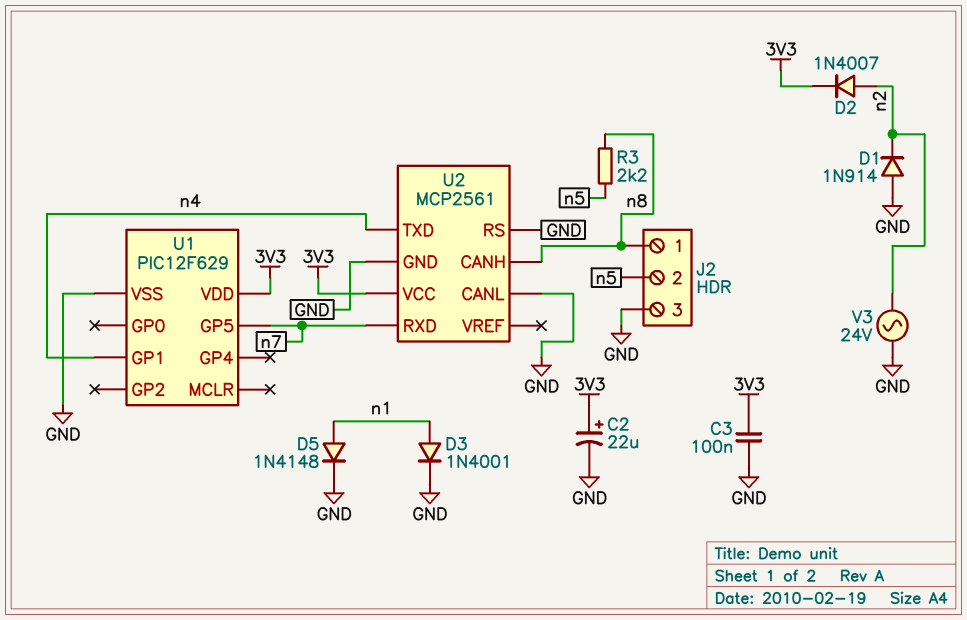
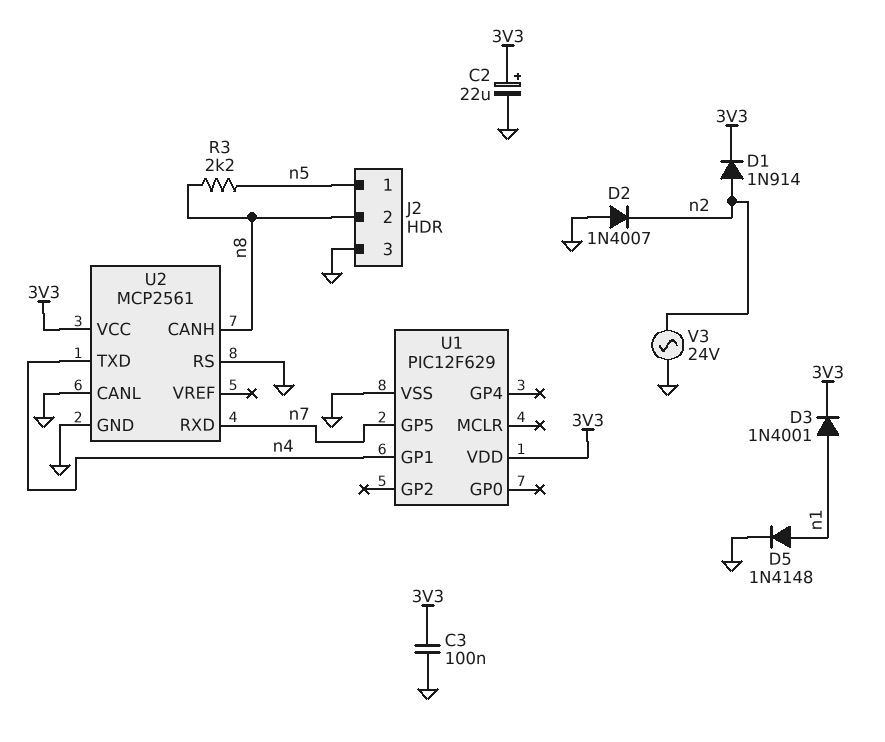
D1: diode 1N914 (A GND, K n2) -> diode 1N914 (A n2, K 3V3)
D2: diode 1N4007 (A n2, K 3V3) -> diode 1N4007 (A GND, K n2)
D3: diode 1N4001 (A n1, K GND) -> diode 1N4001 (A n1, K 3V3)
J2 pin 1: n8 -> n5
J2 pin 2: n5 -> n8

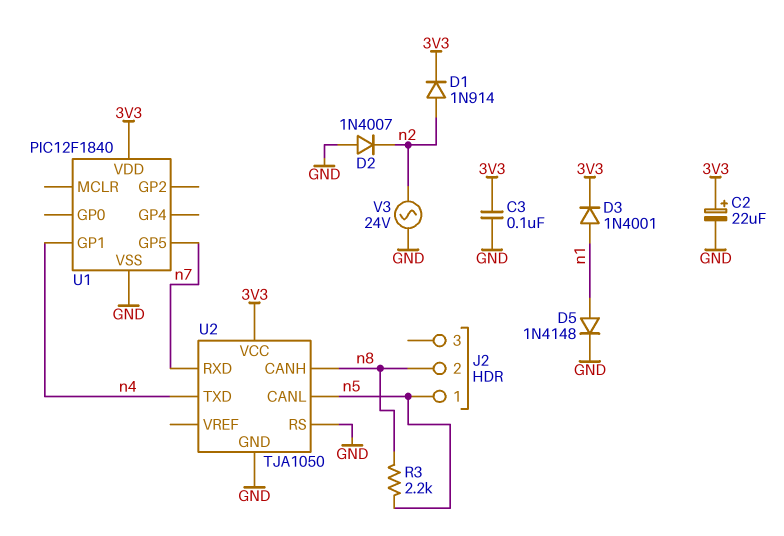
J2 pin 3: GND -> none
U1: PIC12F629 -> PIC12F1840
U2: MCP2561 -> TJA1050
U2 pin CANL: GND -> n5

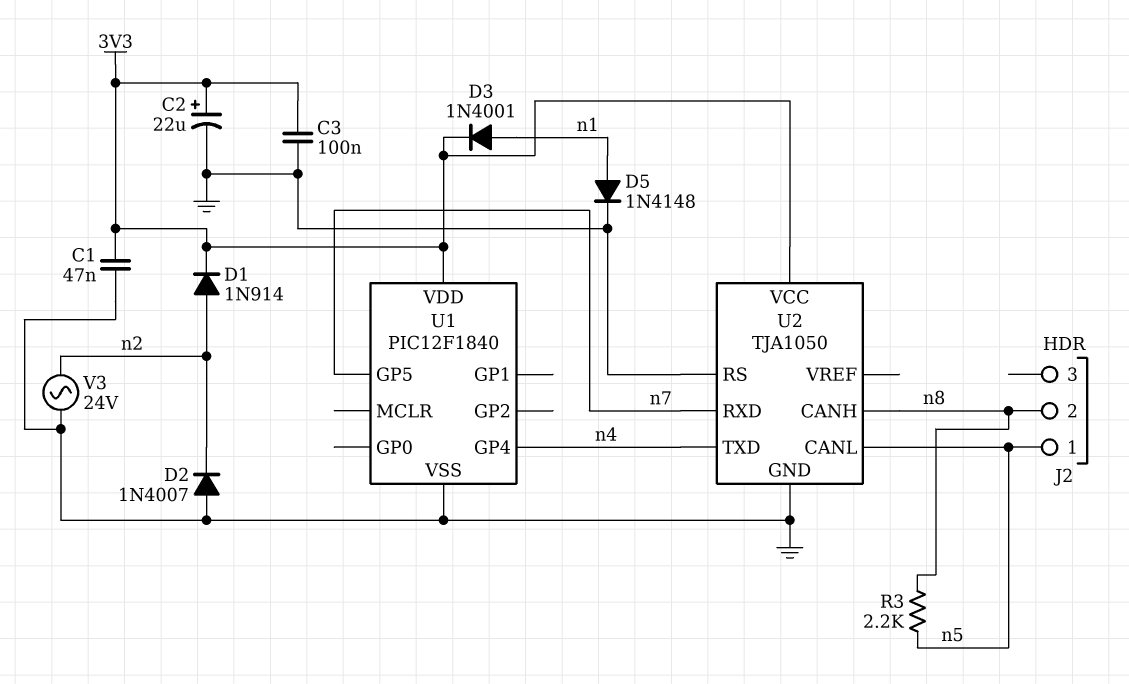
C1: none -> 47nF (3V3, GND)
U1 pin GP1: n4 -> none
U1 pin GP4: none -> n4

